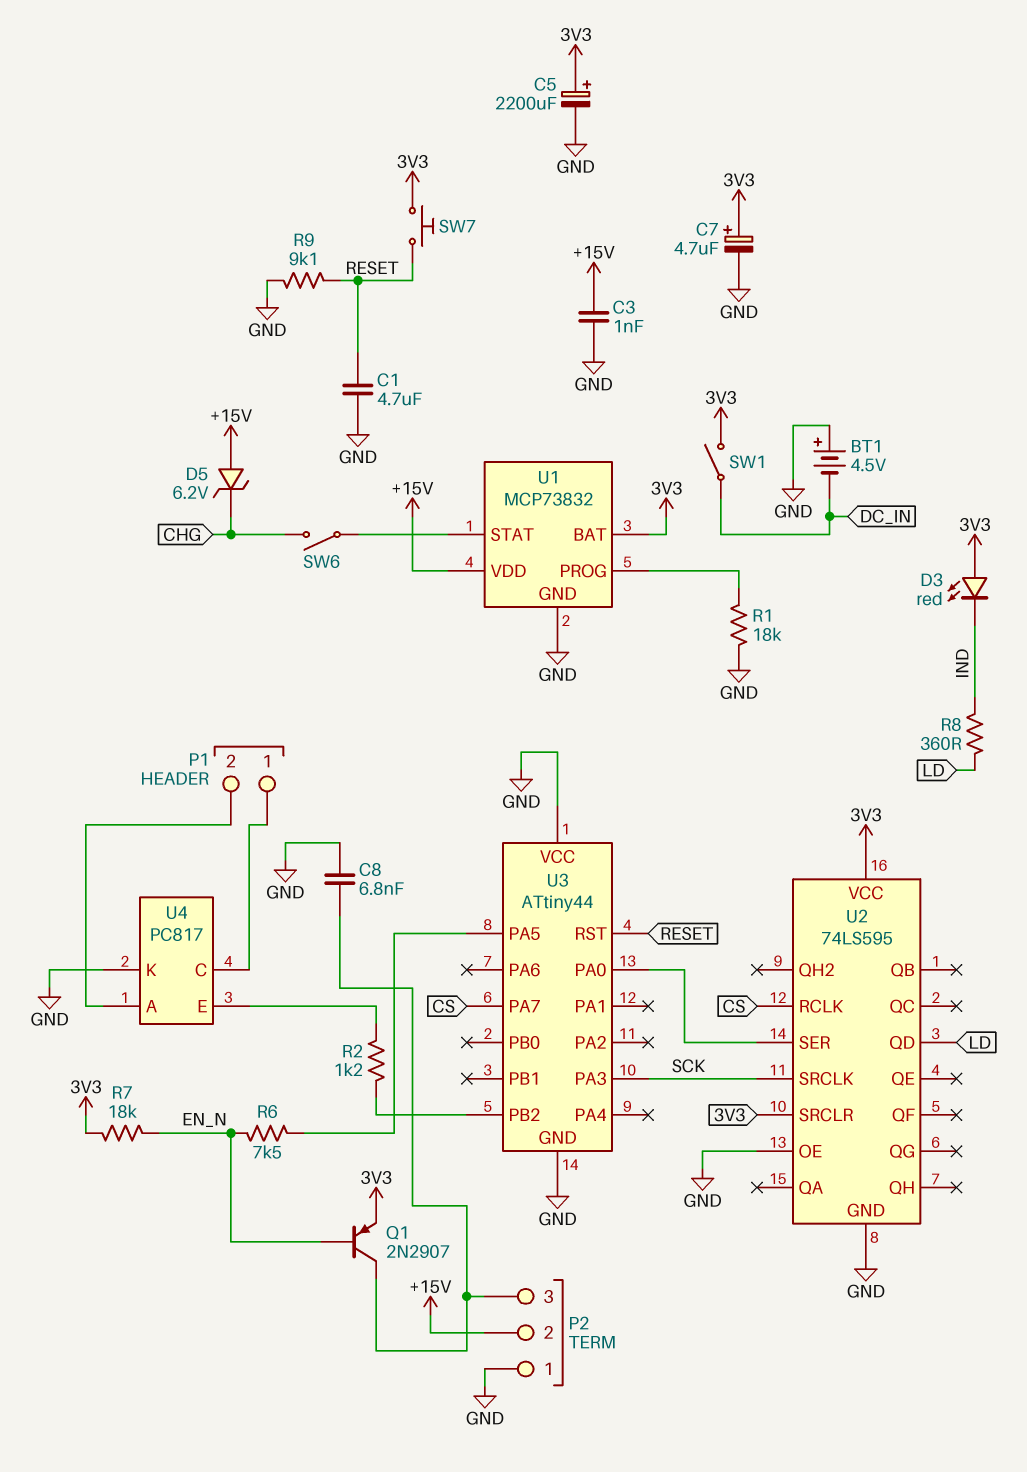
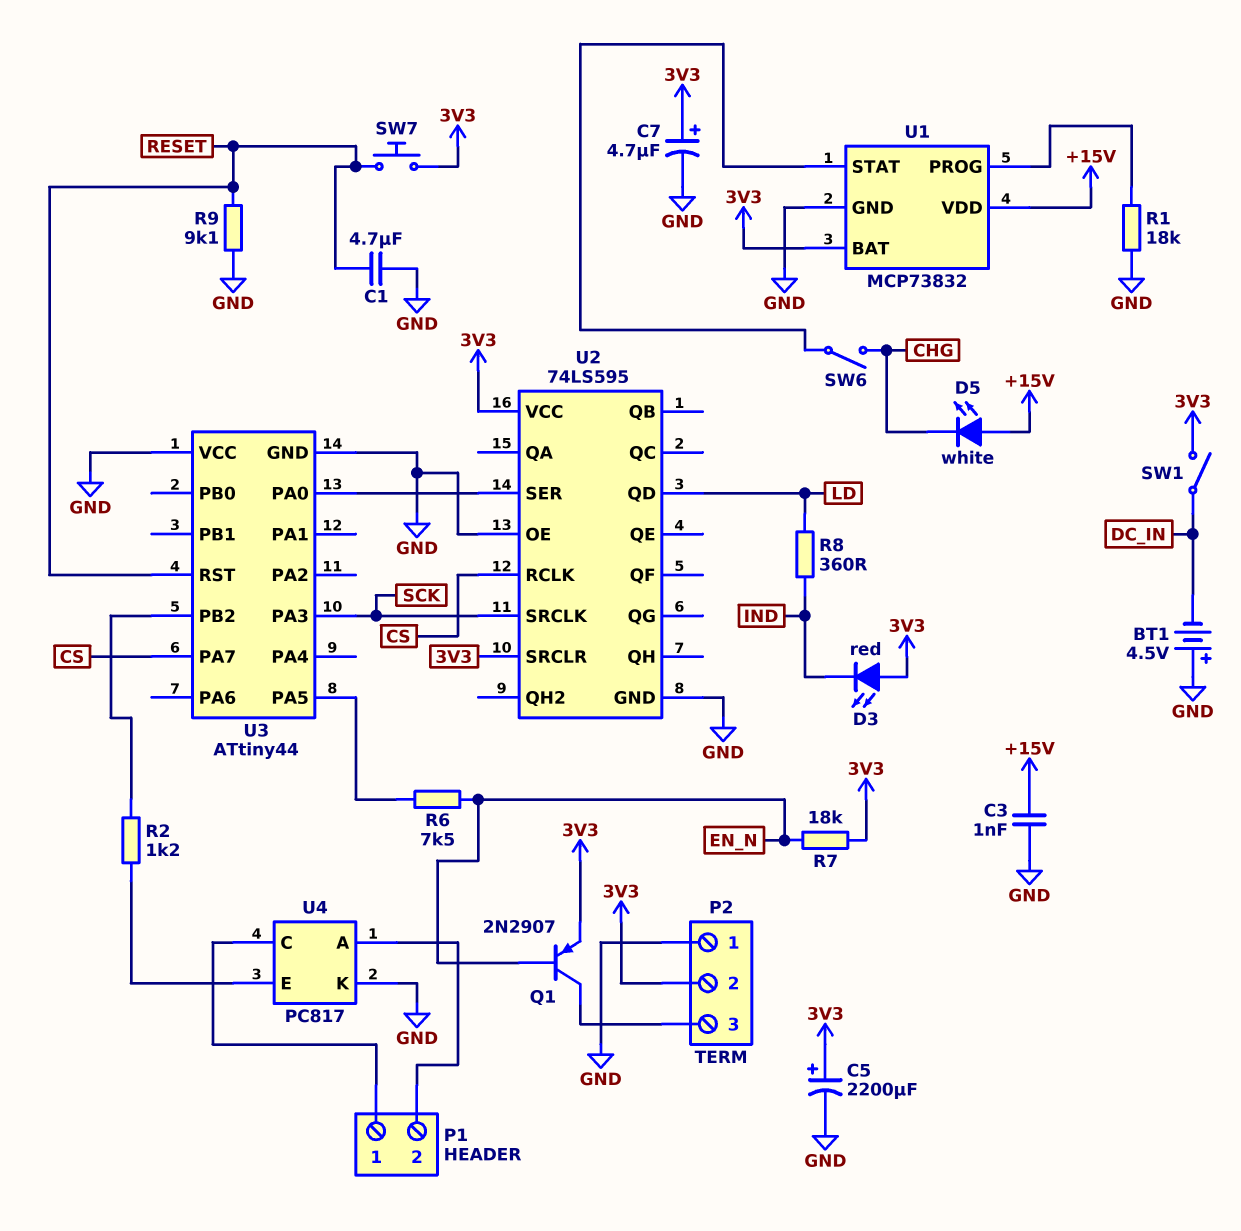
C8: 6.8nF (GND, P2/3) -> none
D5: zener 6.2V (A +15V, K CHG) -> LED white (A +15V, K CHG)
P2 pin 2: +15V -> 3V3

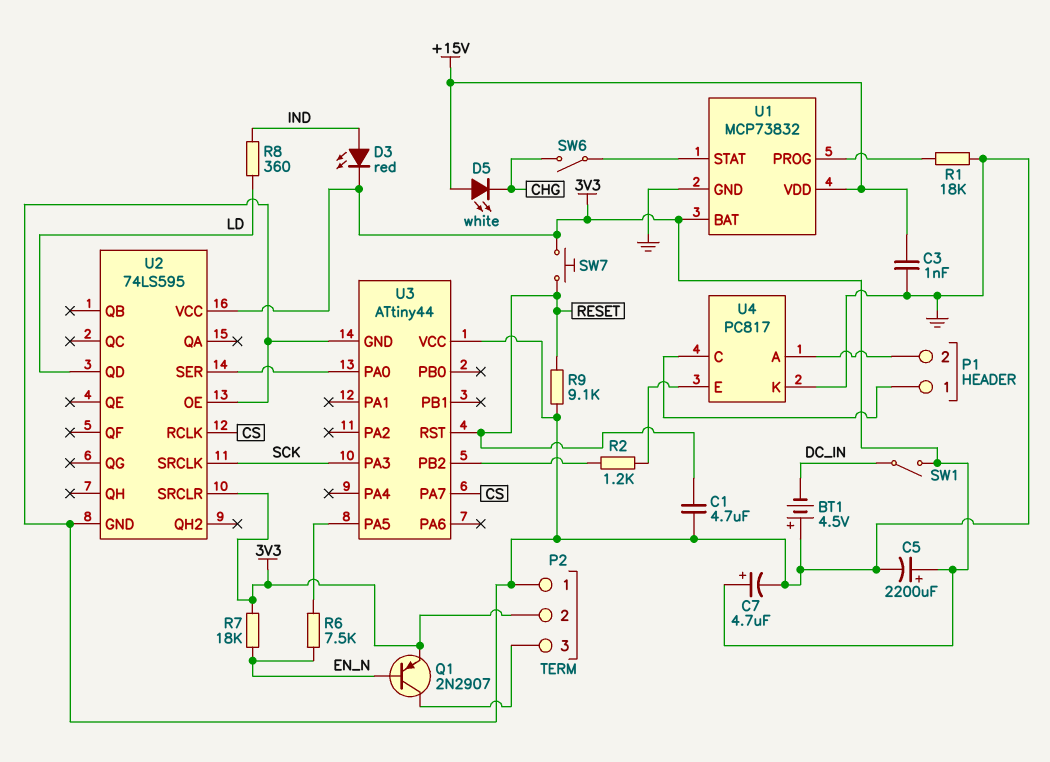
D3: LED red (A 3V3, K IND) -> LED red (A IND, K 3V3)

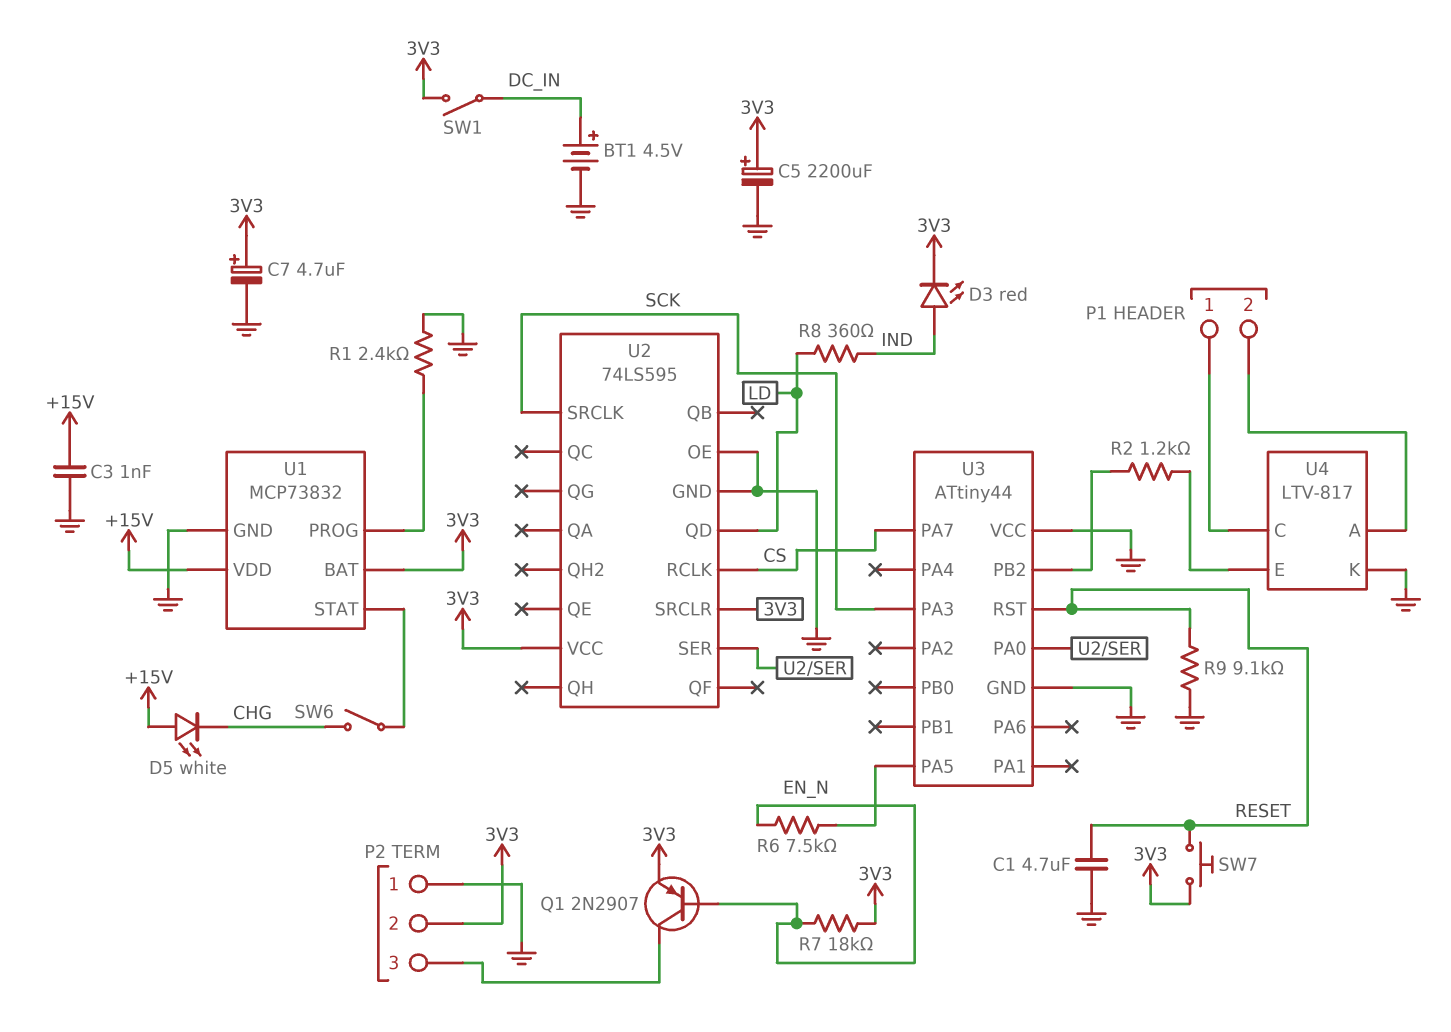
BT1: 4.5V (plus GND, minus DC_IN) -> 4.5V (plus DC_IN, minus GND)
R1: 18k (GND, U1/PROG) -> 2.4k (GND, U1/PROG)
U4: PC817 -> LTV-817

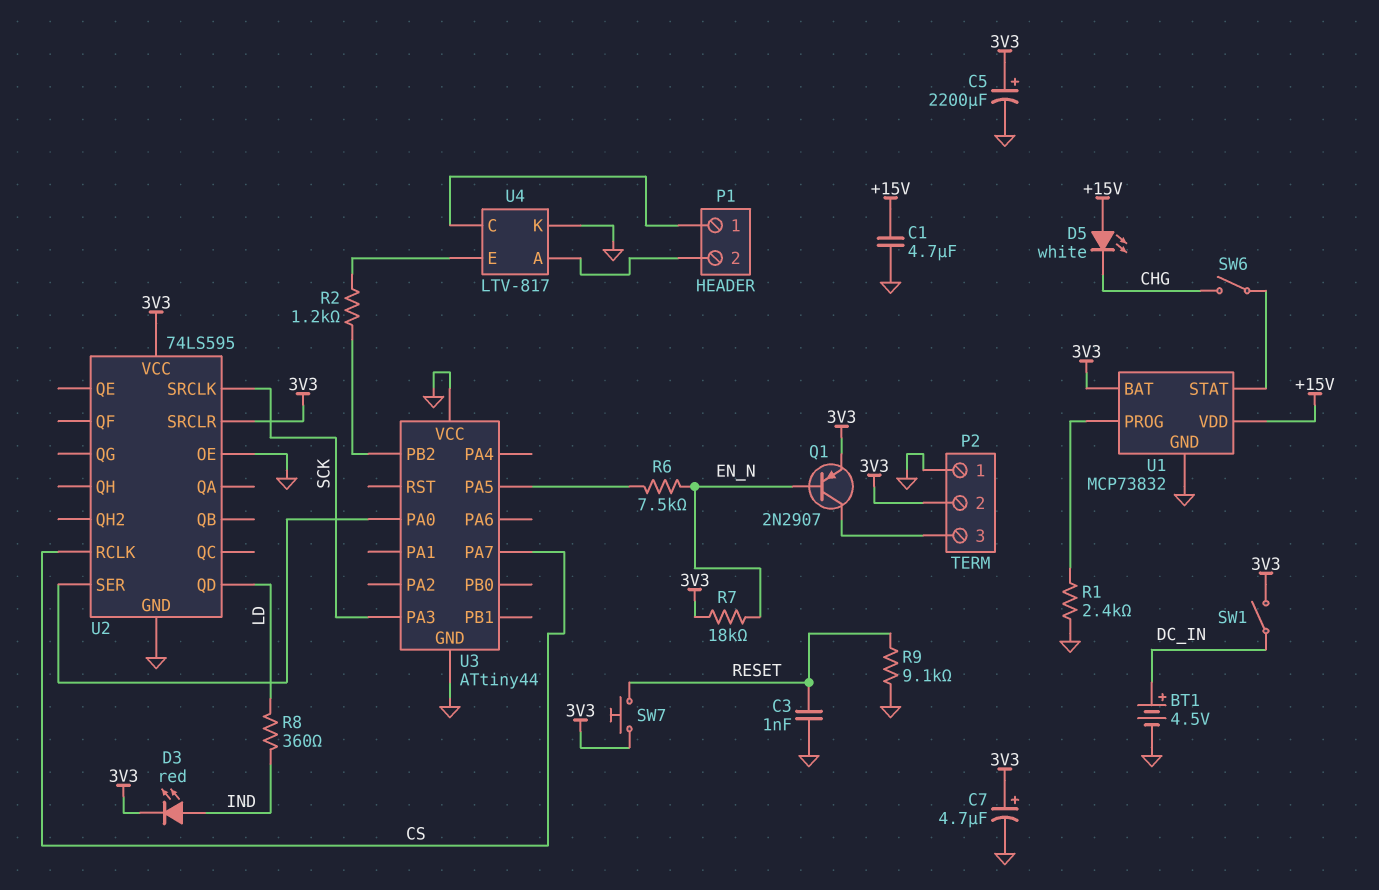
C1: 4.7uF (GND, RESET) -> 4.7uF (+15V, GND)
C3: 1nF (+15V, GND) -> 1nF (GND, RESET)
U3 pin RST: RESET -> none

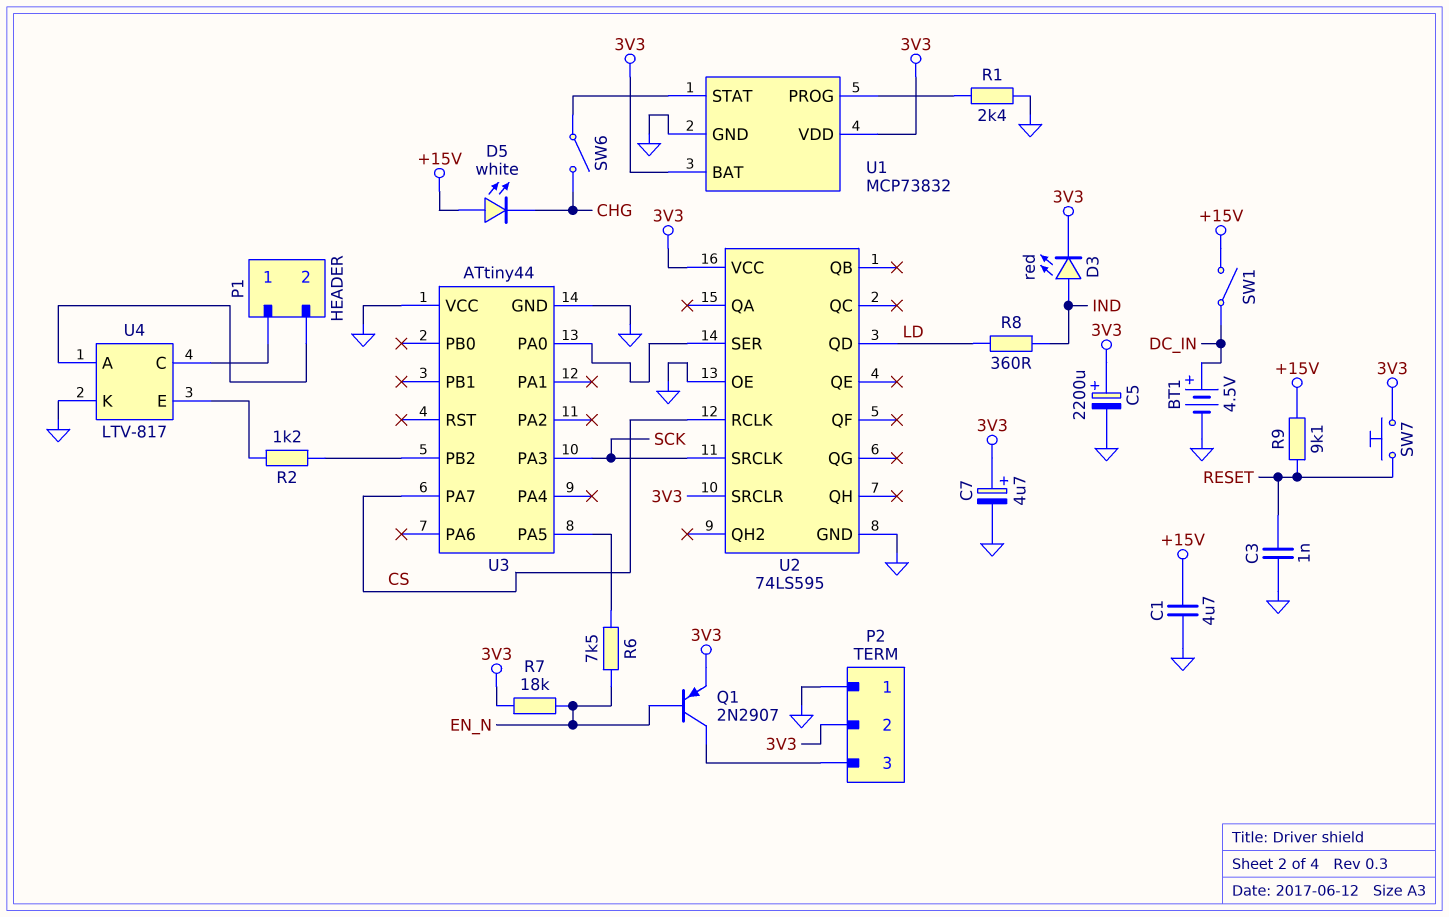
R9: 9.1k (GND, RESET) -> 9.1k (+15V, RESET)
SW1: switch (3V3, DC_IN) -> switch (+15V, DC_IN)
U1 pin VDD: +15V -> 3V3

